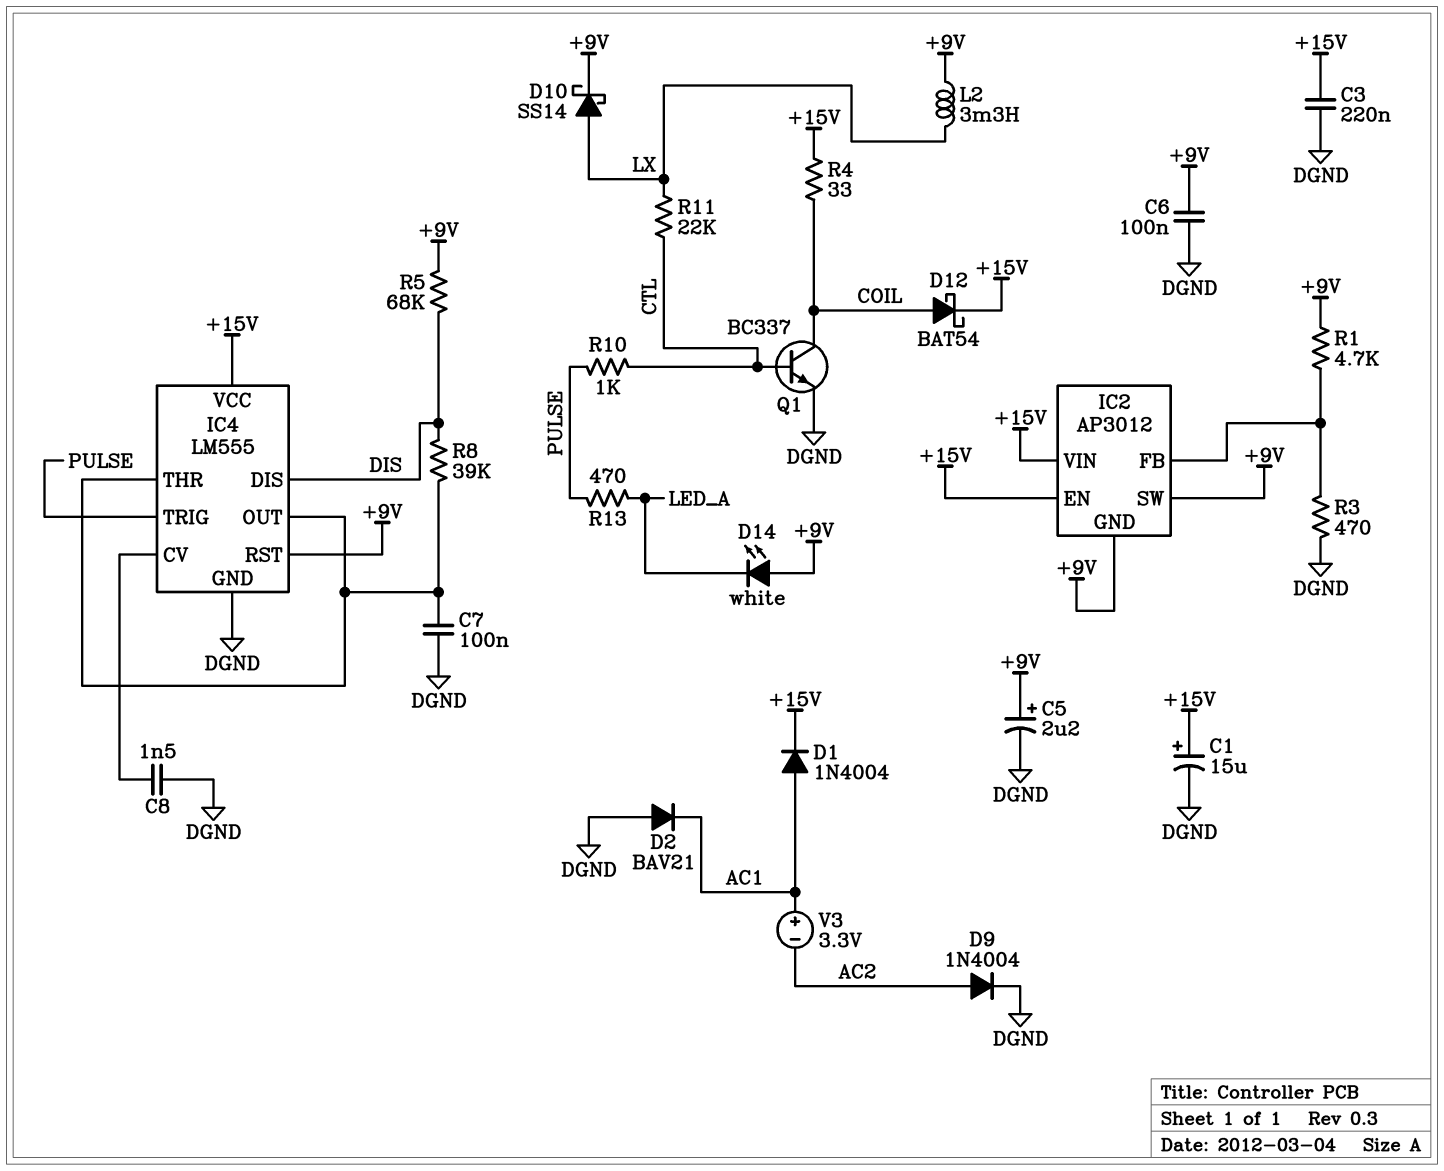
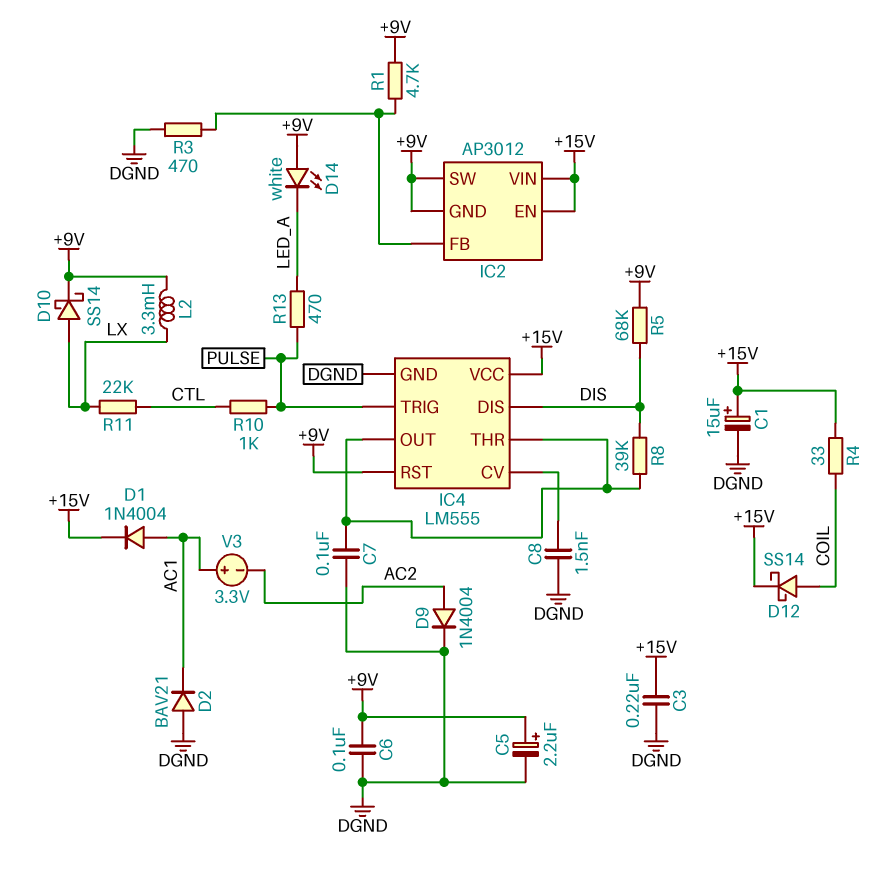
D12: schottky BAT54 (A COIL, K +15V) -> schottky SS14 (A COIL, K +15V)
Q1: NPN BC337 (B CTL, C COIL, E DGND) -> none

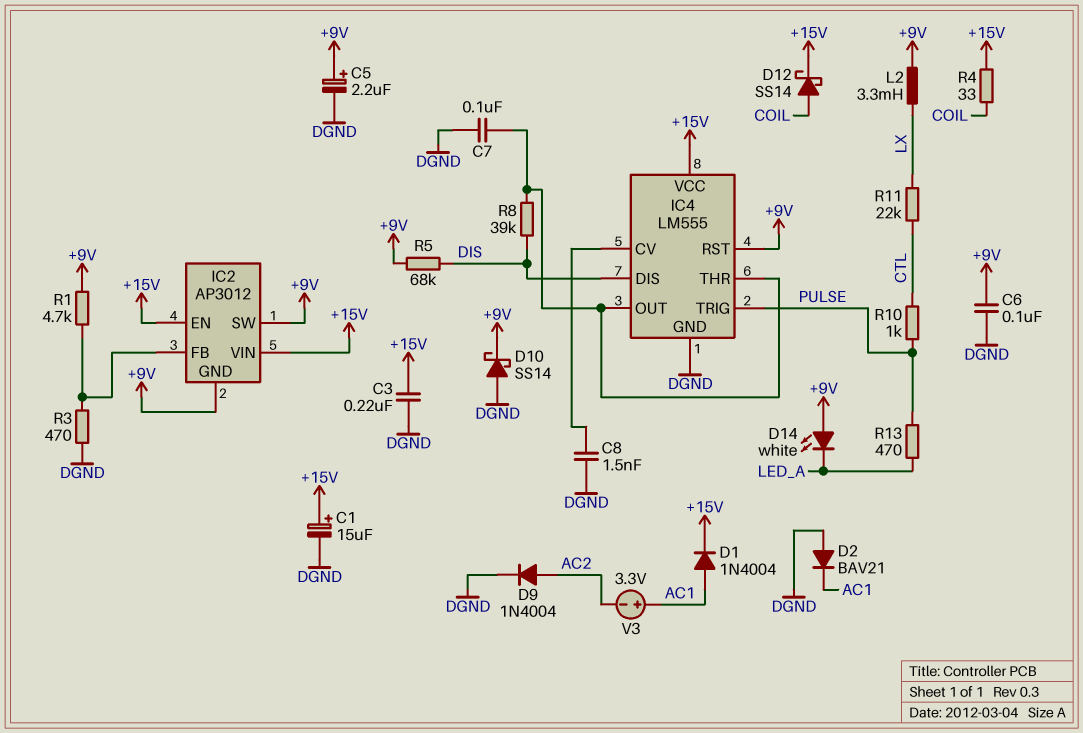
D10: schottky SS14 (A LX, K +9V) -> schottky SS14 (A DGND, K +9V)

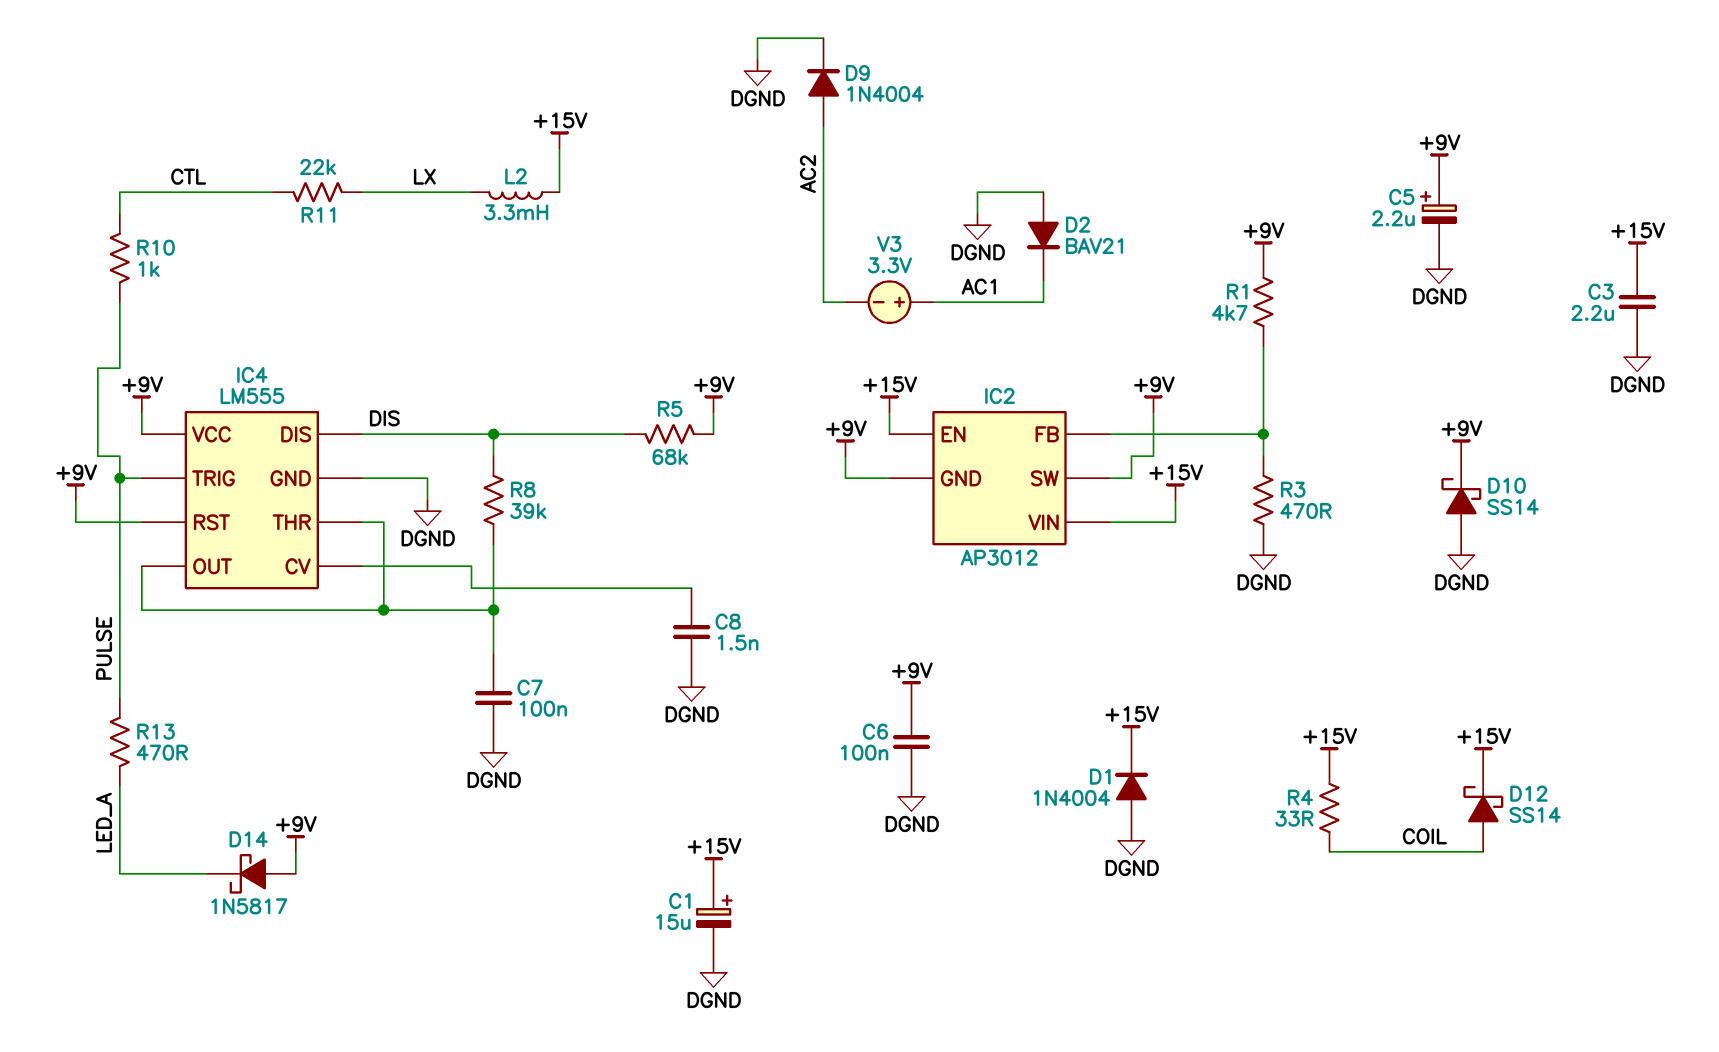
C3: 220nF (+15V, DGND) -> 2.2uF (+15V, DGND)
D1: diode 1N4004 (A AC1, K +15V) -> diode 1N4004 (A DGND, K +15V)
D14: LED white (A +9V, K LED_A) -> schottky 1N5817 (A +9V, K LED_A)
IC4 pin VCC: +15V -> +9V
L2: 3.3mH (+9V, LX) -> 3.3mH (+15V, LX)

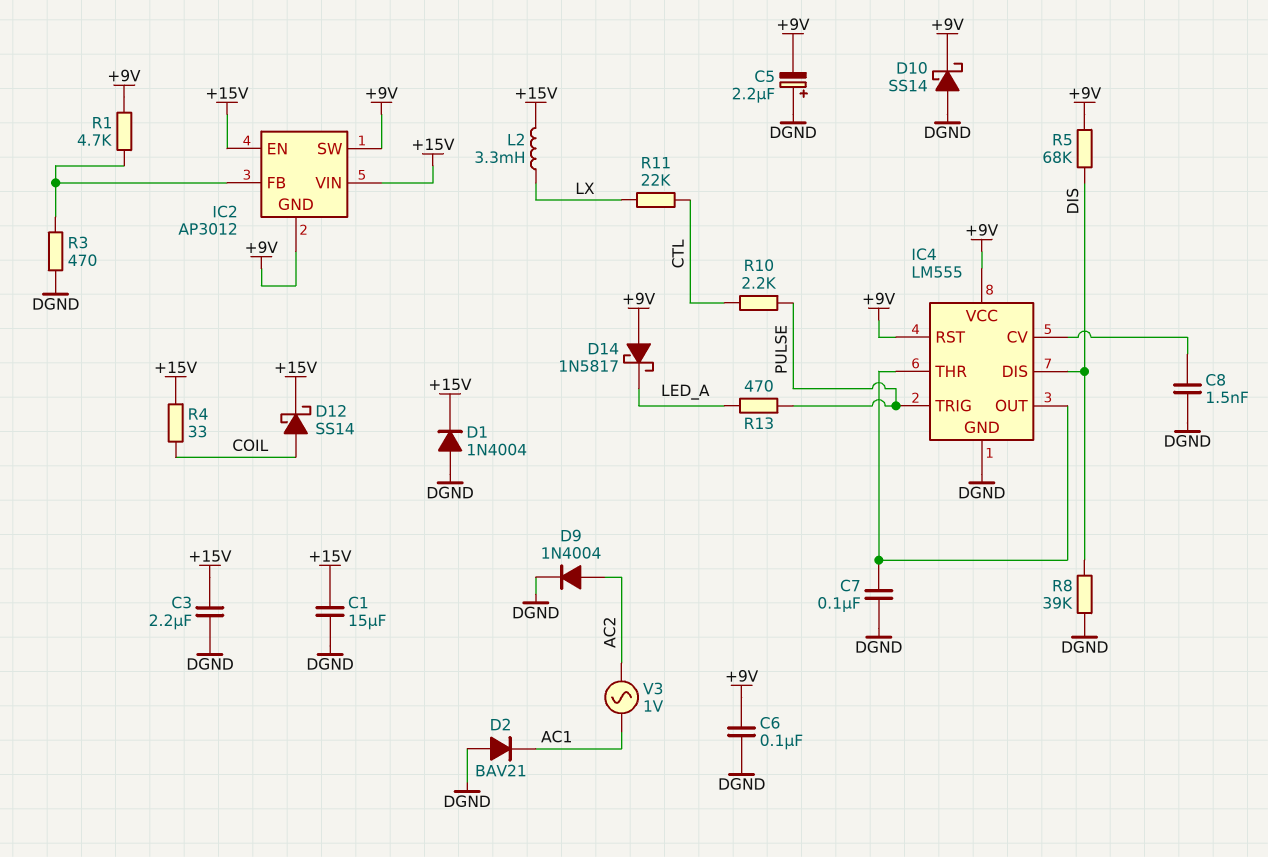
C1: 15uF (plus +15V, minus DGND) -> 15uF (+15V, DGND)
C5: 2.2uF (plus +9V, minus DGND) -> 2.2uF (plus DGND, minus +9V)
R8: 39k (DIS, IC4/OUT) -> 39k (DGND, DIS)
R10: 1k (CTL, PULSE) -> 2.2k (CTL, PULSE)
V3: 3.3V (plus AC1, minus AC2) -> AC 1V (AC1, AC2)

